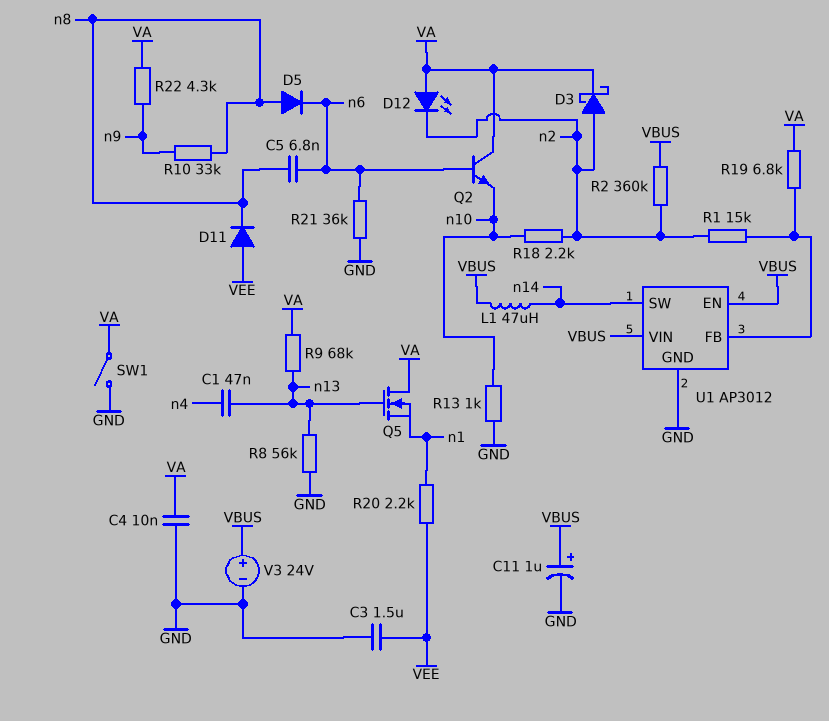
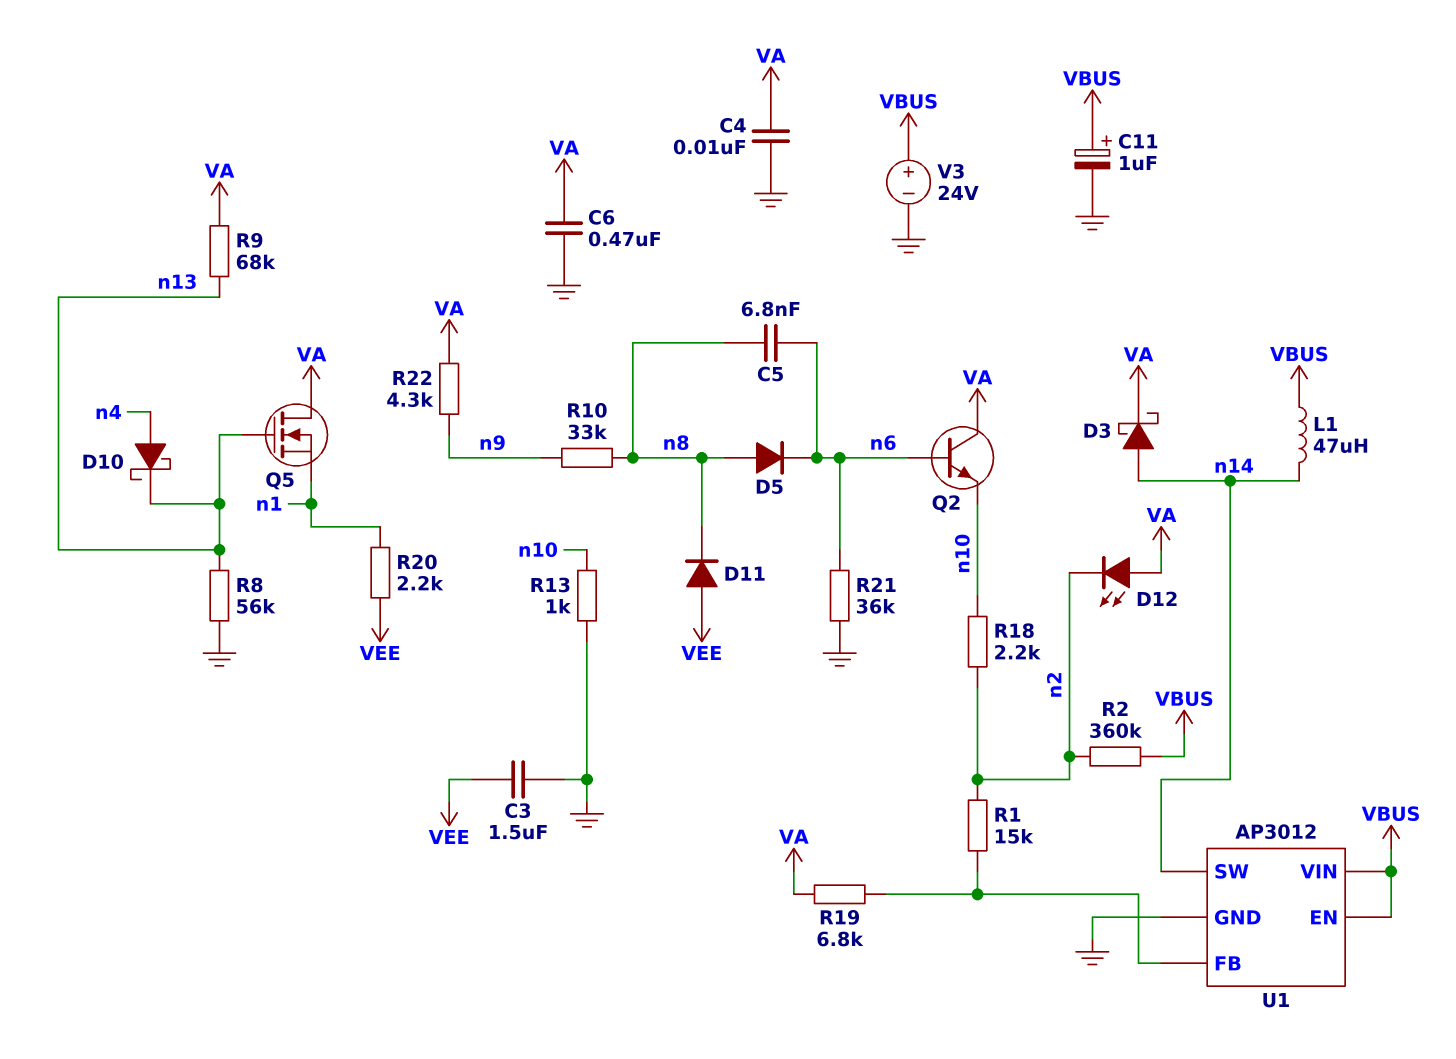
C1: 47nF (n4, n13) -> none
C6: none -> 470nF (GND, VA)
D3: schottky (A n2, K VA) -> schottky (A n14, K VA)
D10: none -> schottky (A n4, K n13)
SW1: switch (GND, VA) -> none

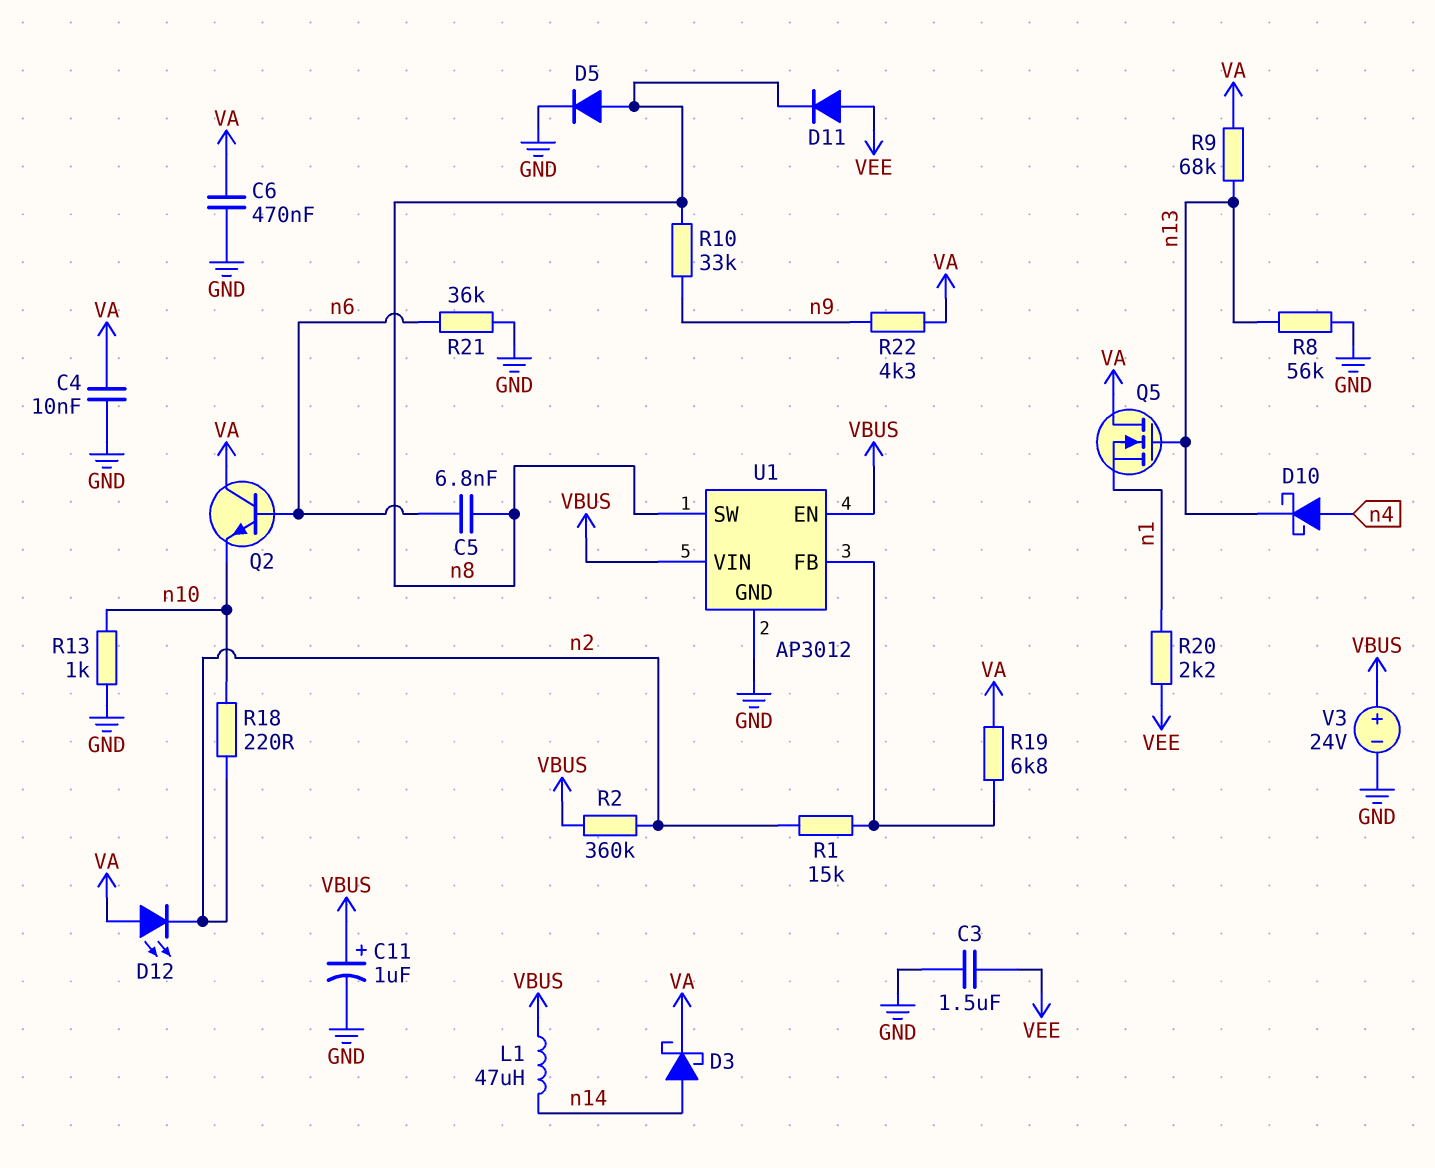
D5: diode (A n8, K n6) -> diode (A n8, K GND)
R18: 2.2k (n2, n10) -> 220 (n2, n10)
U1 pin SW: n14 -> n8

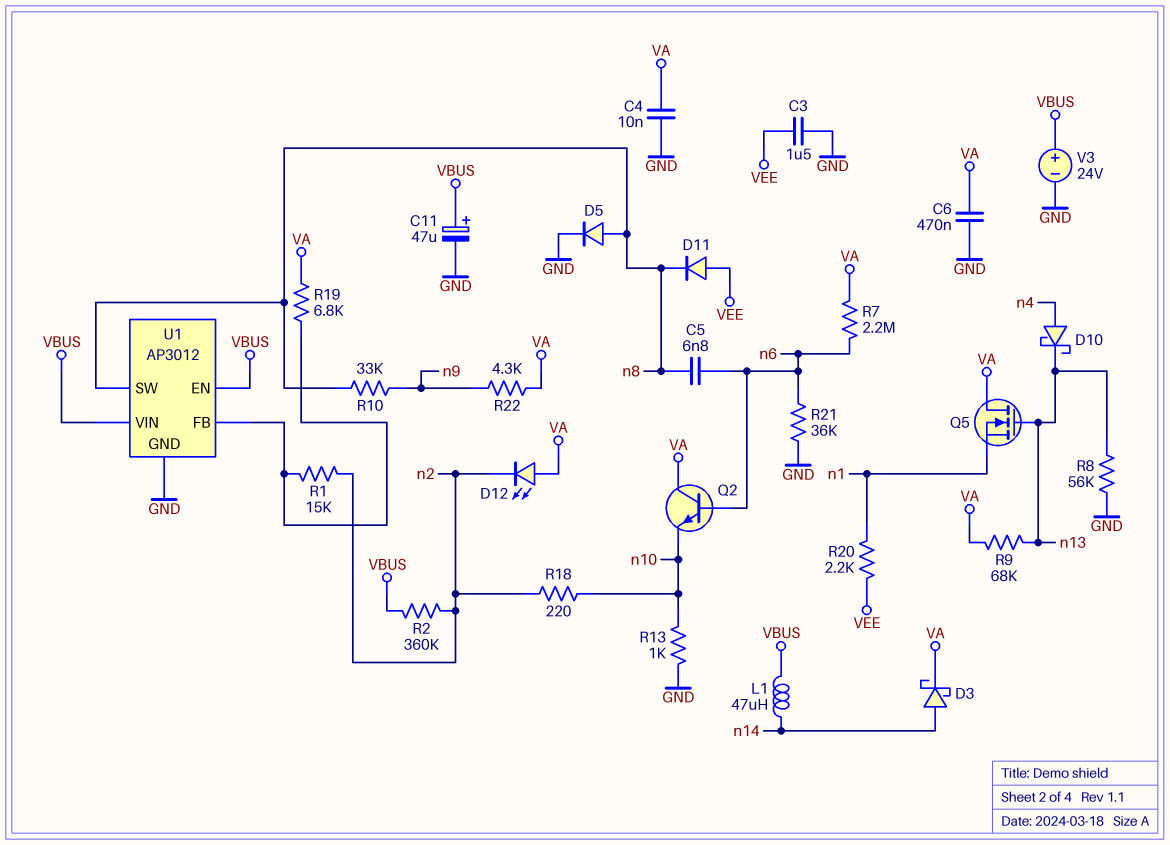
C11: 1uF (plus VBUS, minus GND) -> 47uF (plus VBUS, minus GND)
R7: none -> 2.2M (VA, n6)

